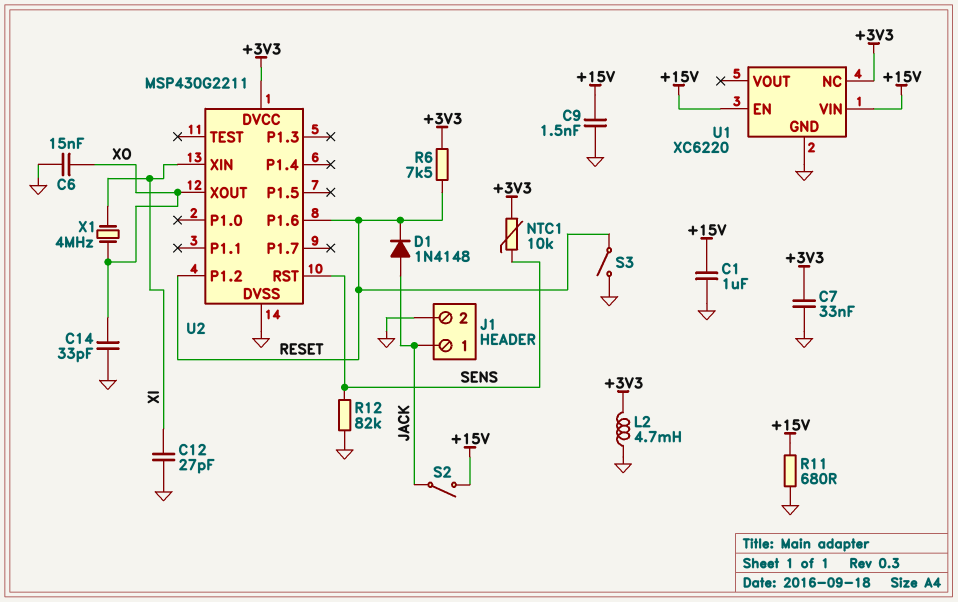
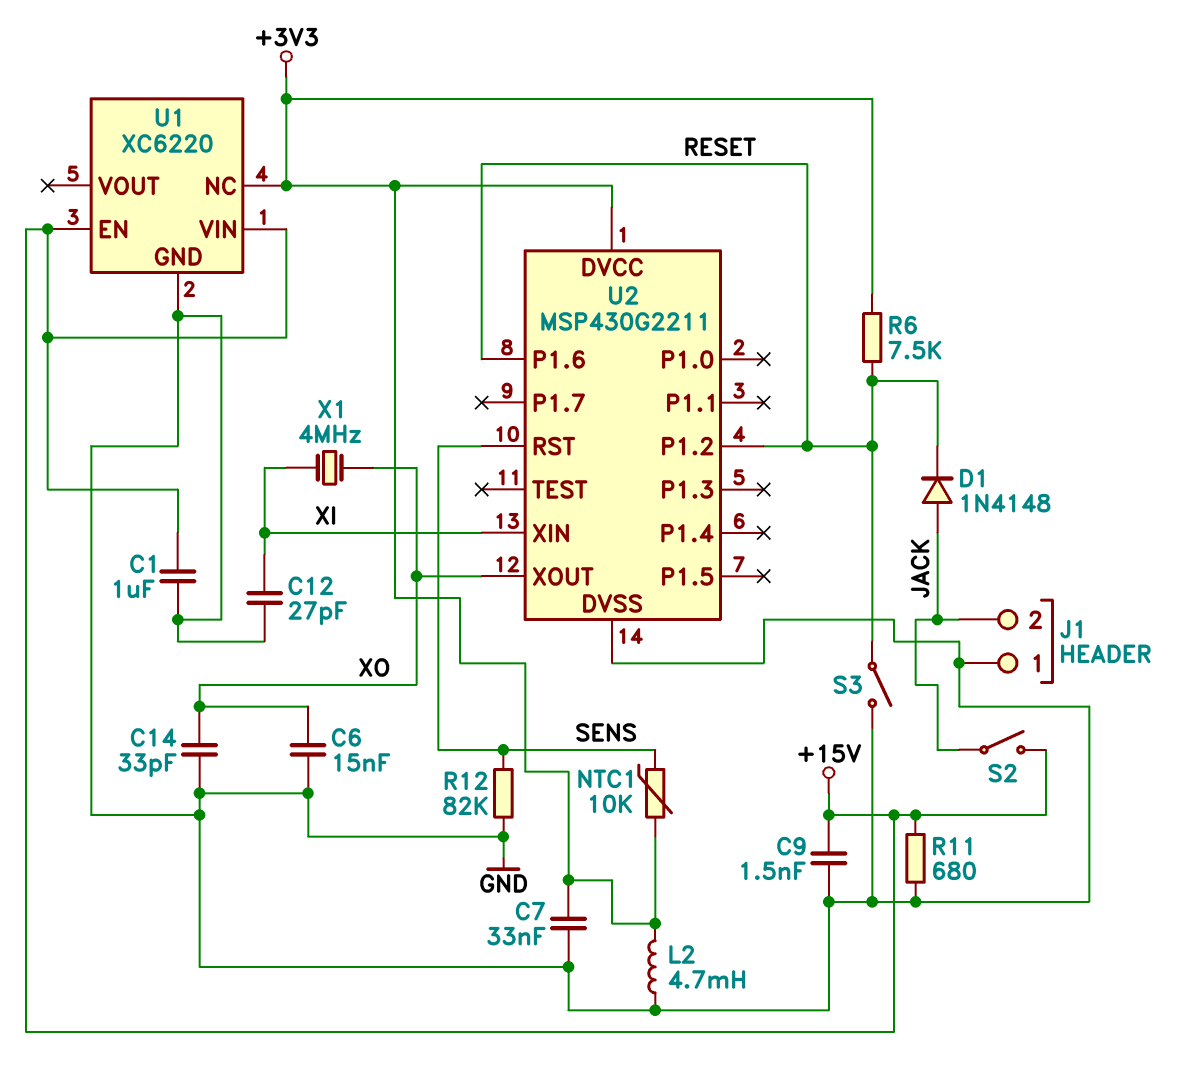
J1 pin 1: JACK -> GND
J1 pin 2: GND -> JACK

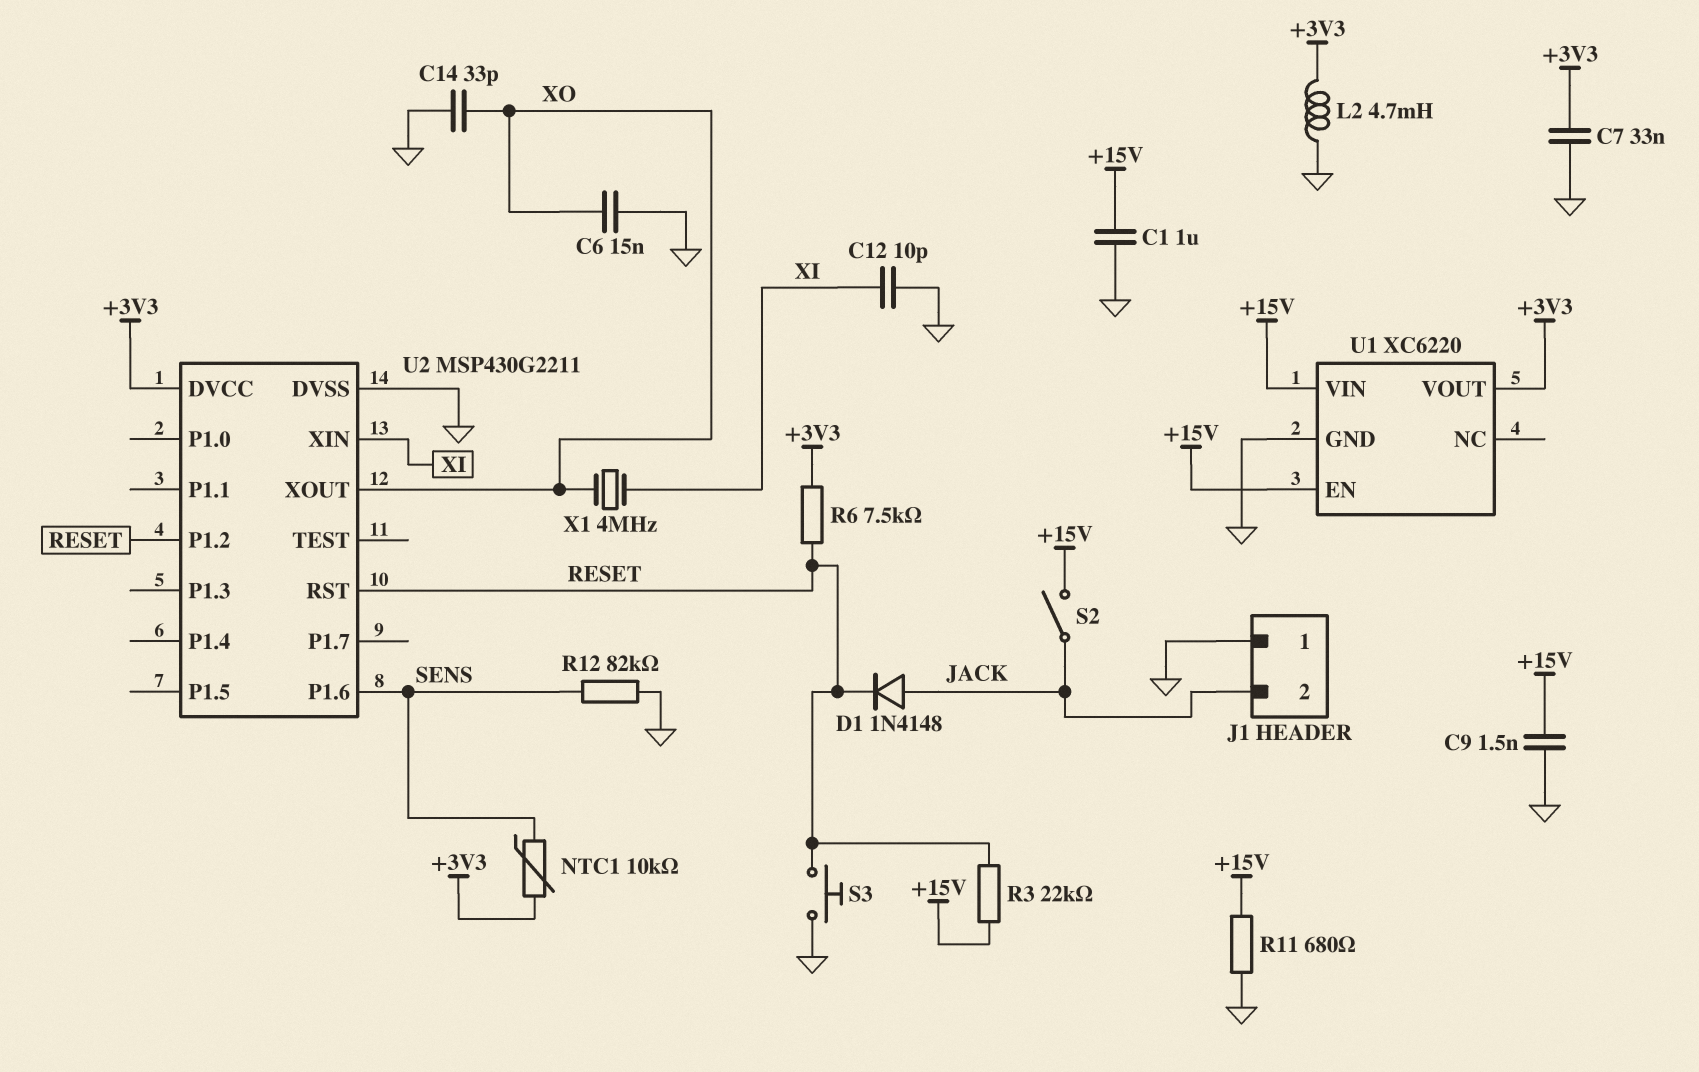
C12: 27pF (GND, XI) -> 10pF (GND, XI)
R3: none -> 22k (+15V, RESET)
S3: switch (GND, RESET) -> button (GND, RESET)
U1 pin NC: +3V3 -> none
U1 pin VOUT: none -> +3V3
U2 pin P1.6: RESET -> SENS
U2 pin RST: SENS -> RESET

